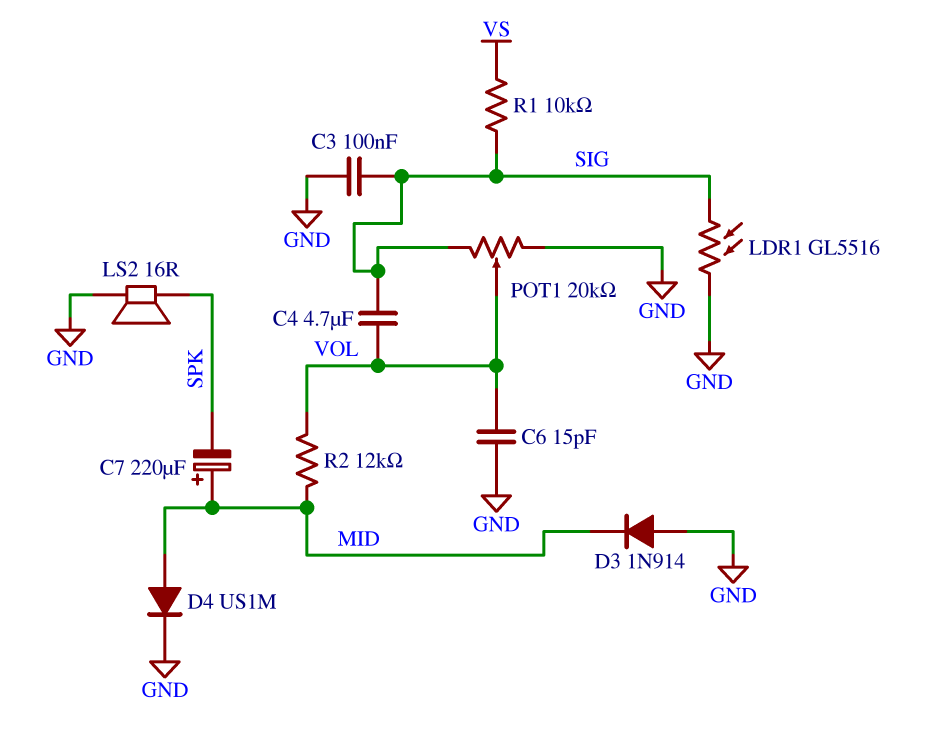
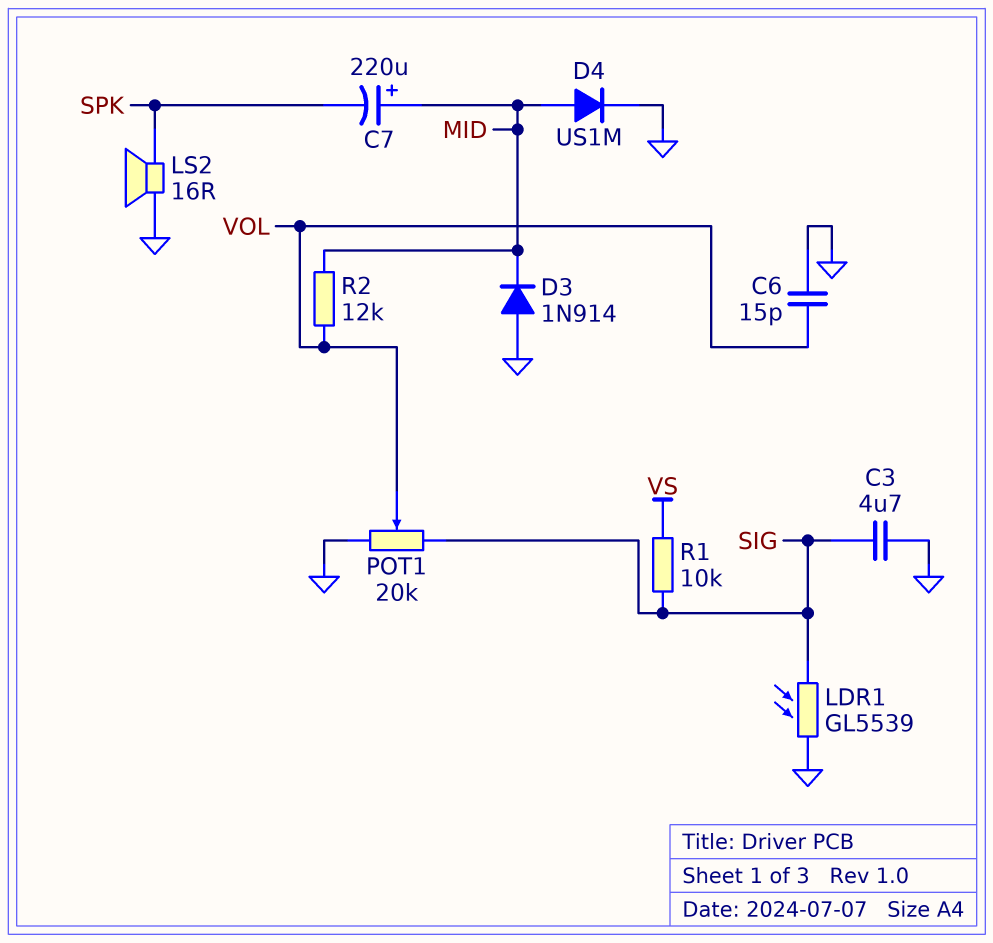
C3: 100nF (GND, SIG) -> 4.7uF (GND, SIG)
C4: 4.7uF (SIG, VOL) -> none
LDR1: GL5516 (GND, SIG) -> GL5539 (GND, SIG)

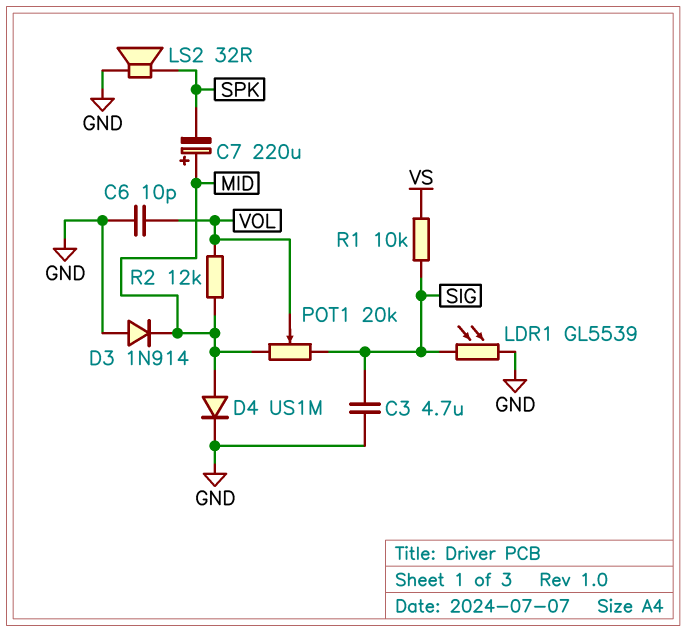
C6: 15pF (GND, VOL) -> 10pF (GND, VOL)
LS2: speaker 16R (GND, SPK) -> speaker 32R (GND, SPK)
POT1: 20k (GND, SIG, wiper VOL) -> 20k (MID, SIG, wiper VOL)

